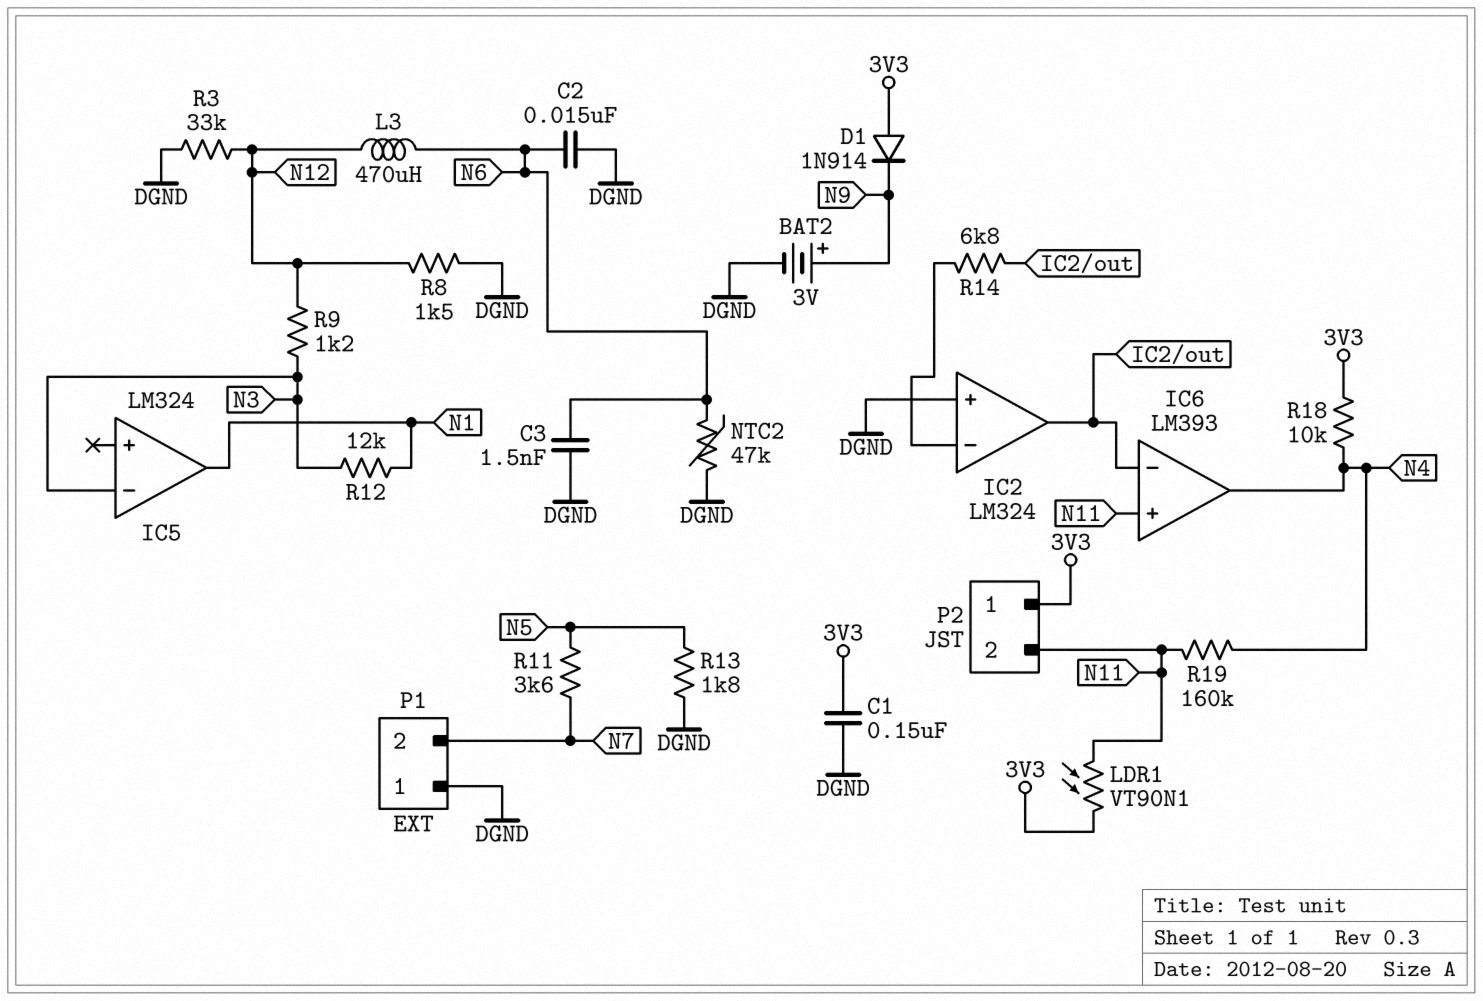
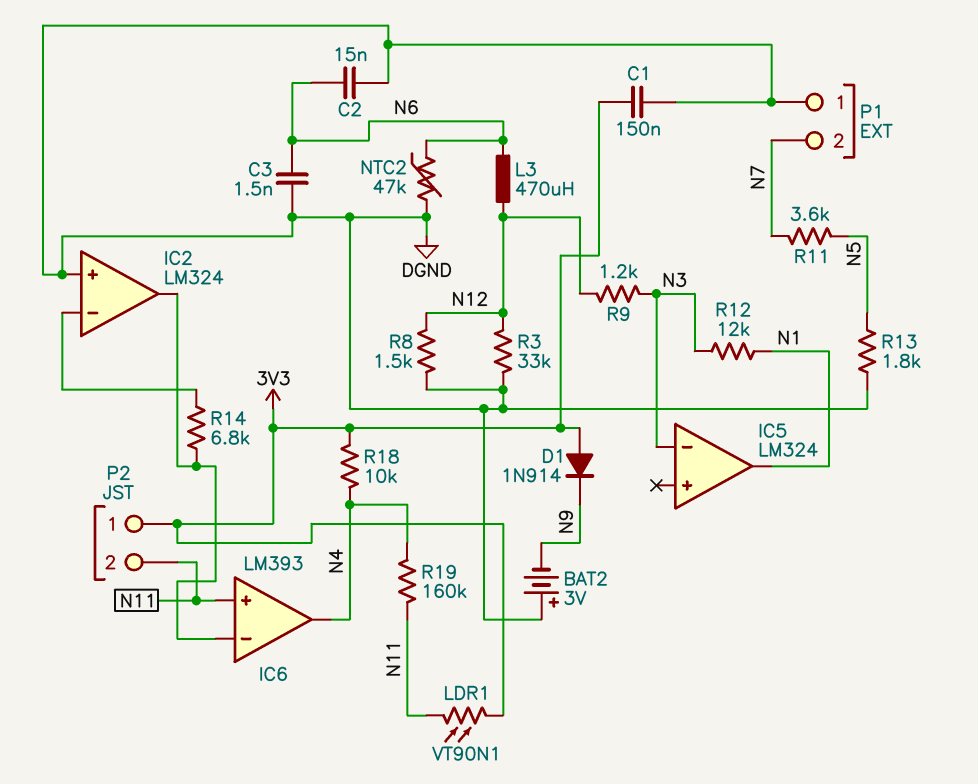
BAT2: 3V (plus N9, minus DGND) -> 3V (plus DGND, minus N9)

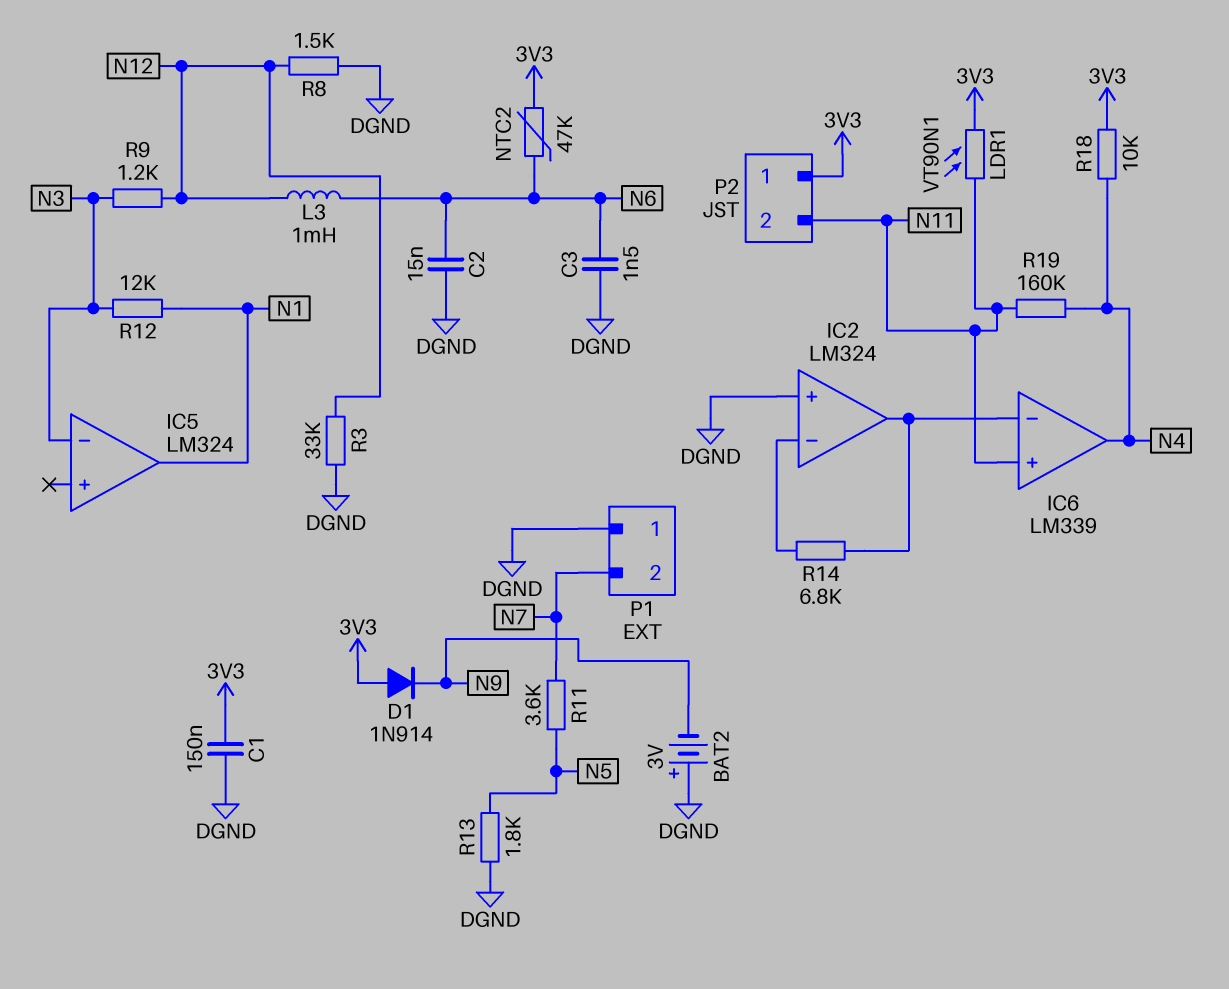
IC6: LM393 -> LM339
L3: 470uH (N6, N12) -> 1mH (N6, N12)
NTC2: 47k (DGND, N6) -> 47k (3V3, N6)

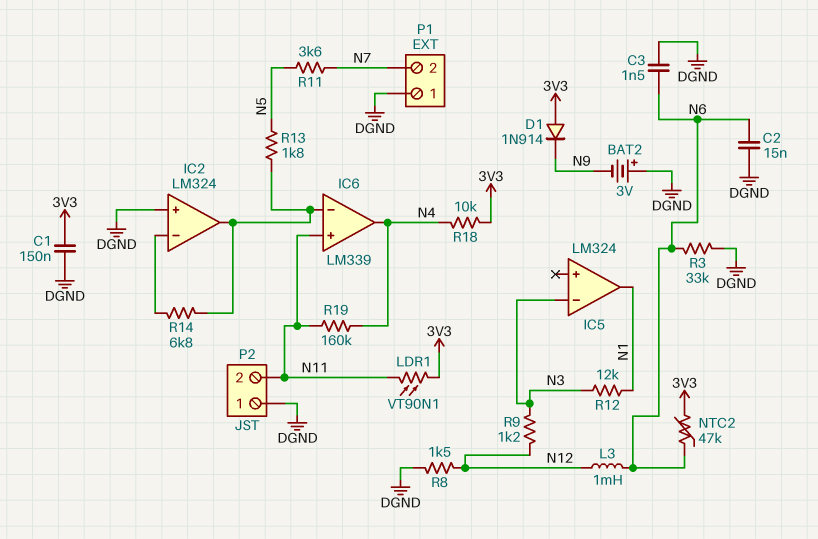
P2 pin 1: 3V3 -> DGND
R3: 33k (DGND, N12) -> 33k (DGND, N6)
R13: 1.8k (DGND, N5) -> 1.8k (IC2/out, N5)

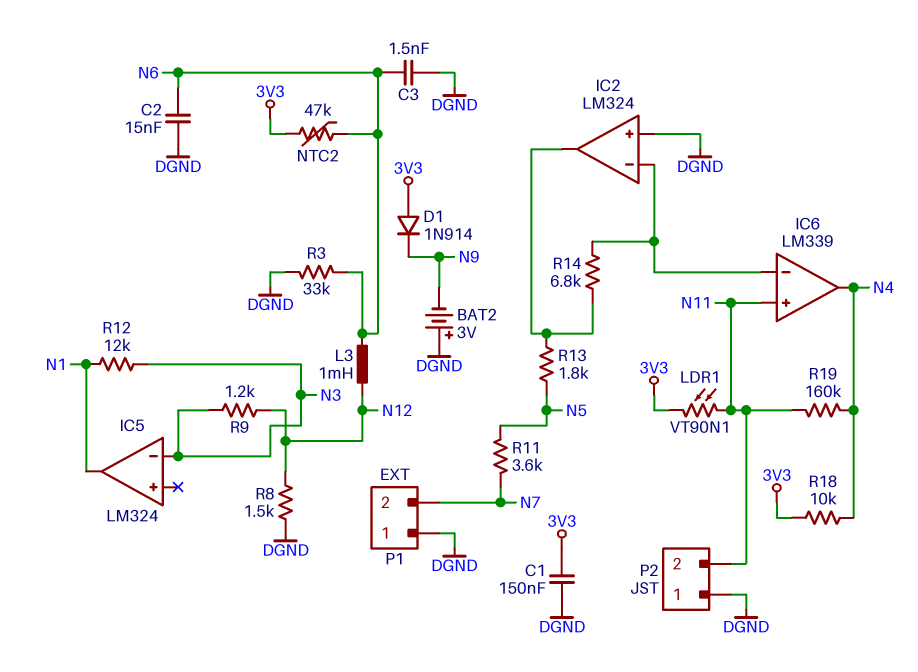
IC6 pin in-: IC2/out -> IC2/in-

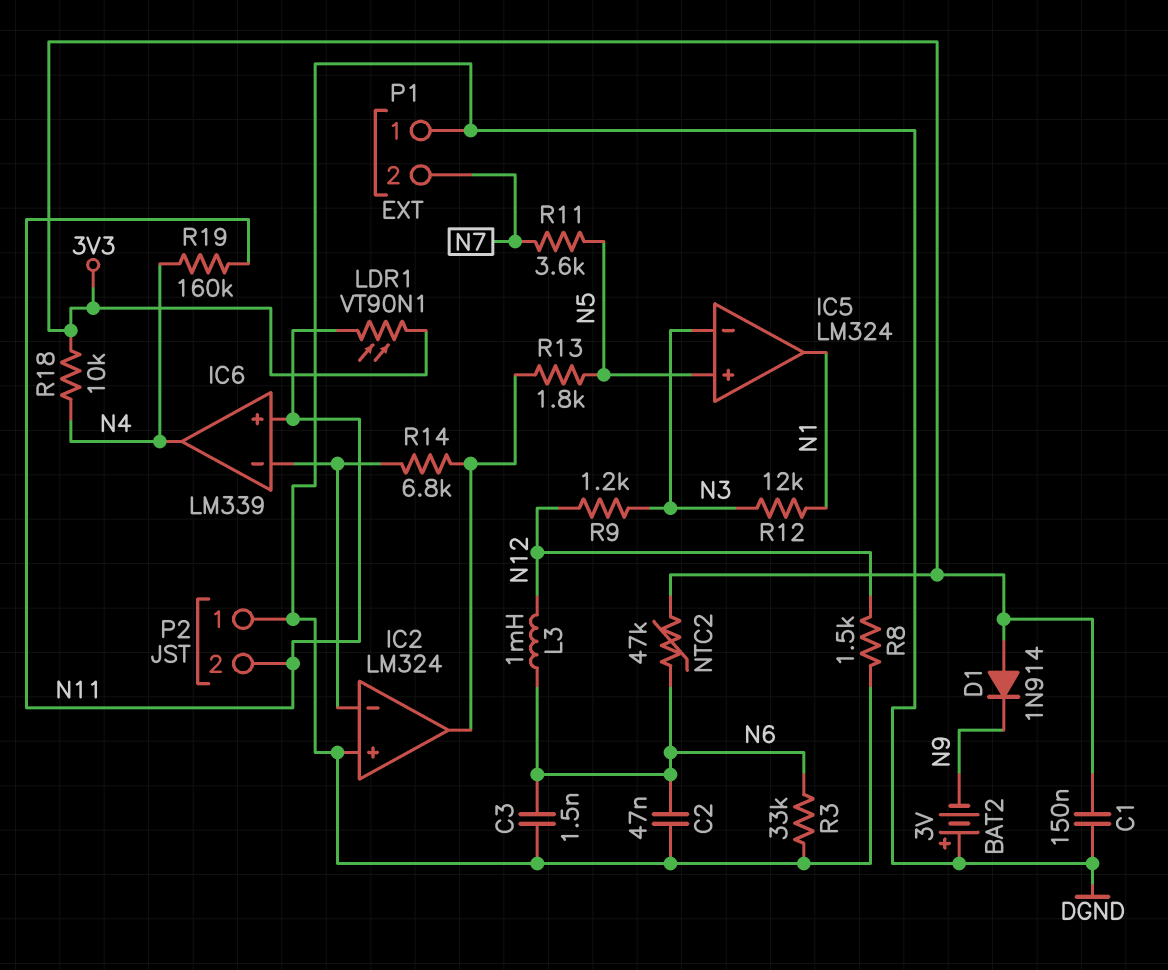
C2: 15nF (DGND, N6) -> 47nF (DGND, N6)
IC5 pin in+: none -> N5

